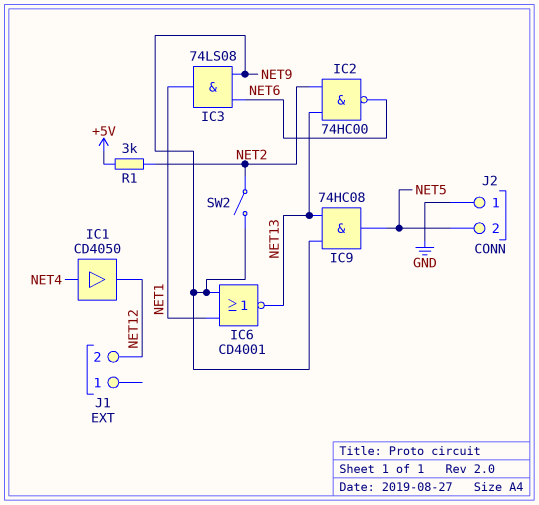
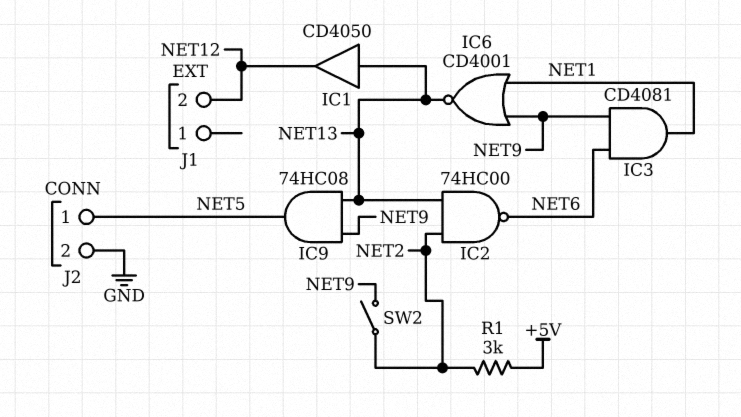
IC1: buffer CD4050 (in NET4, out NET12) -> buffer CD4050 (in NET13, out NET12)
IC3: AND 74LS08 (in NET6, in NET9, out NET1) -> AND CD4081 (in NET6, in NET9, out NET1)
J2 pin 1: GND -> NET5
J2 pin 2: NET5 -> GND

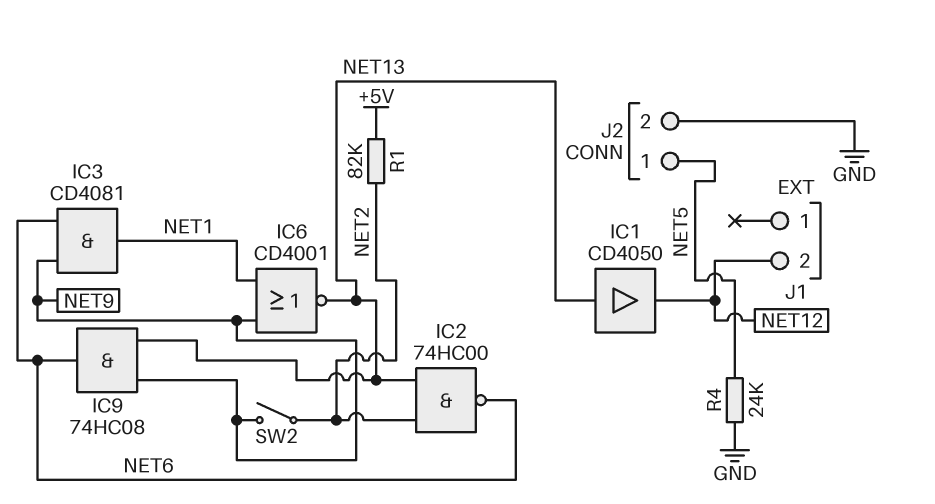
IC9: AND 74HC08 (in NET9, in NET13, out NET5) -> AND 74HC08 (in NET9, in NET13, out NET6)
R1: 3k (+5V, NET2) -> 82k (+5V, NET2)
R4: none -> 24k (GND, NET5)

